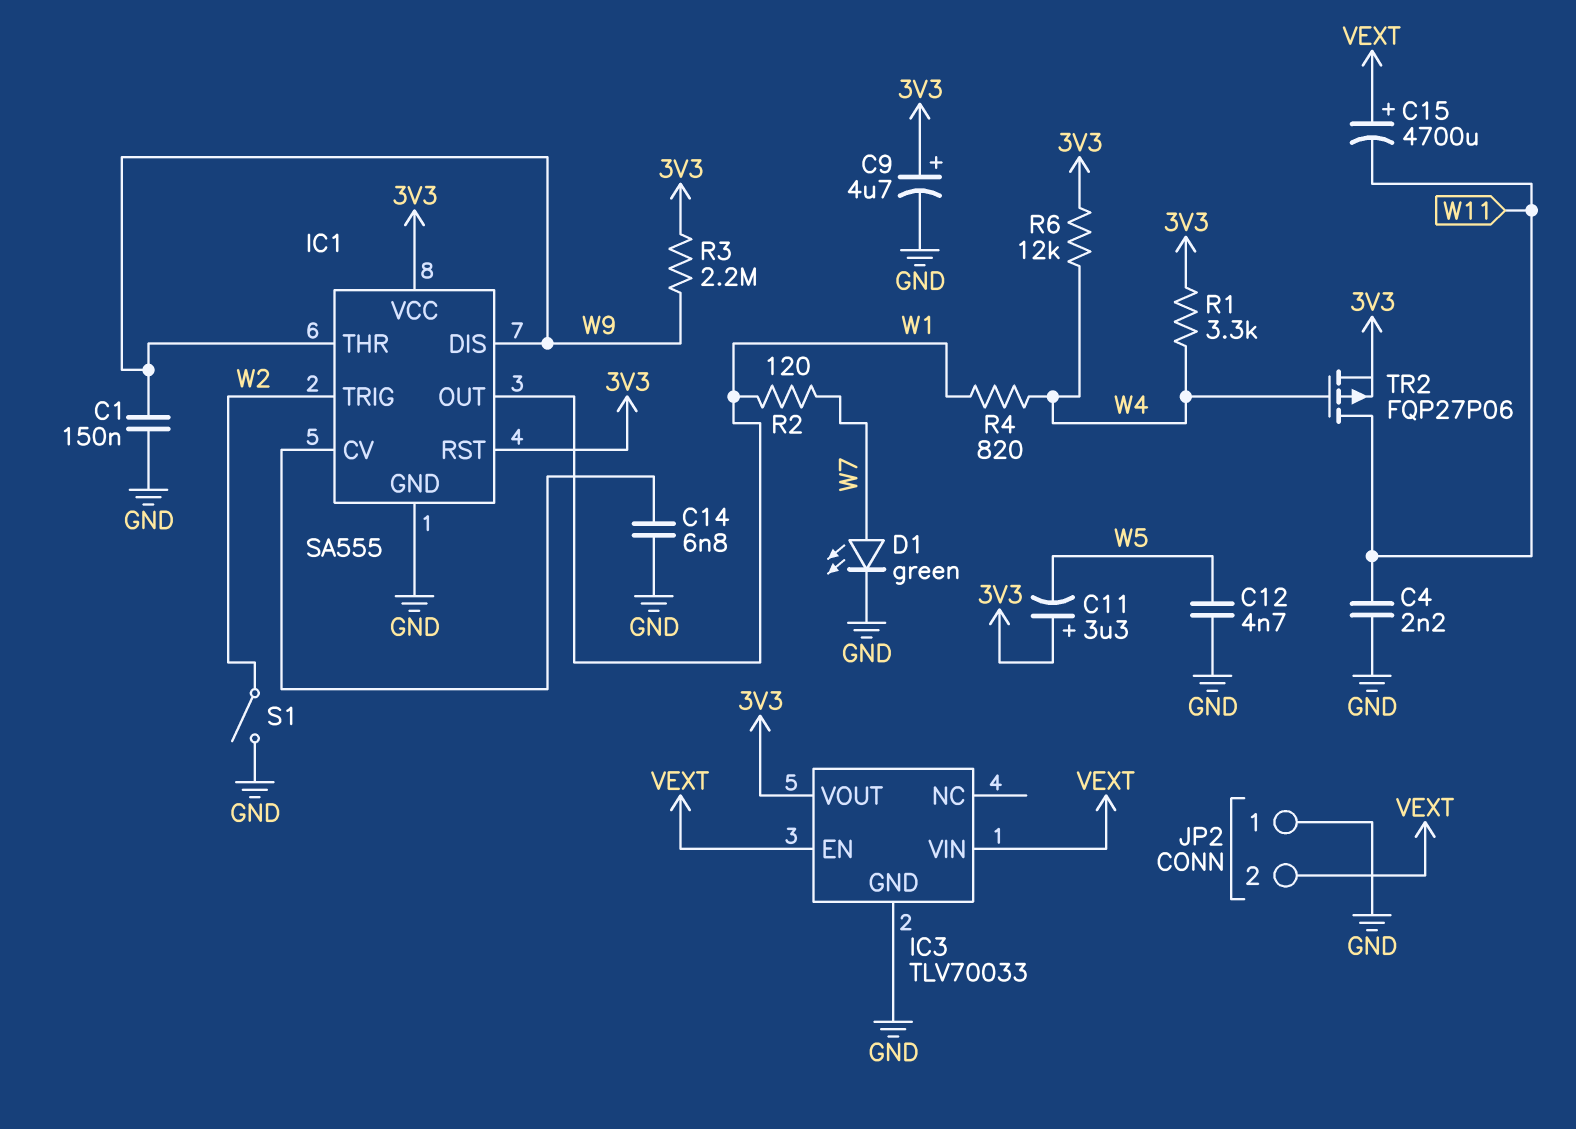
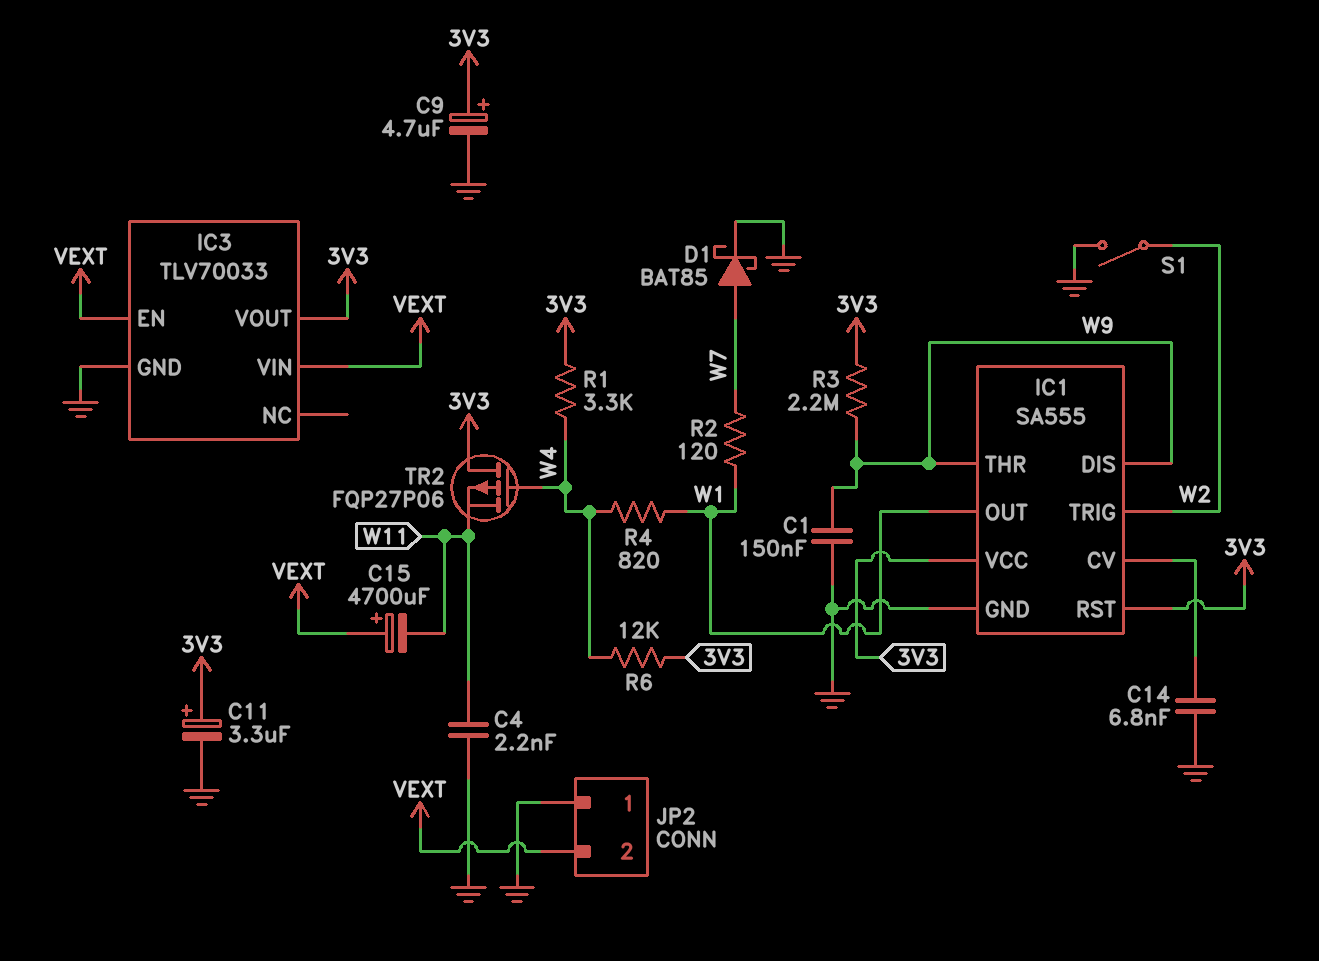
C11: 3.3uF (plus 3V3, minus W5) -> 3.3uF (plus 3V3, minus GND)
C12: 4.7nF (GND, W5) -> none
D1: LED green (A W7, K GND) -> schottky BAT85 (A W7, K GND)
TR2: PMOS FQP27P06 (G W4, D W11, S 3V3) -> PMOS FQP27P06 (G W4, D 3V3, S W11)

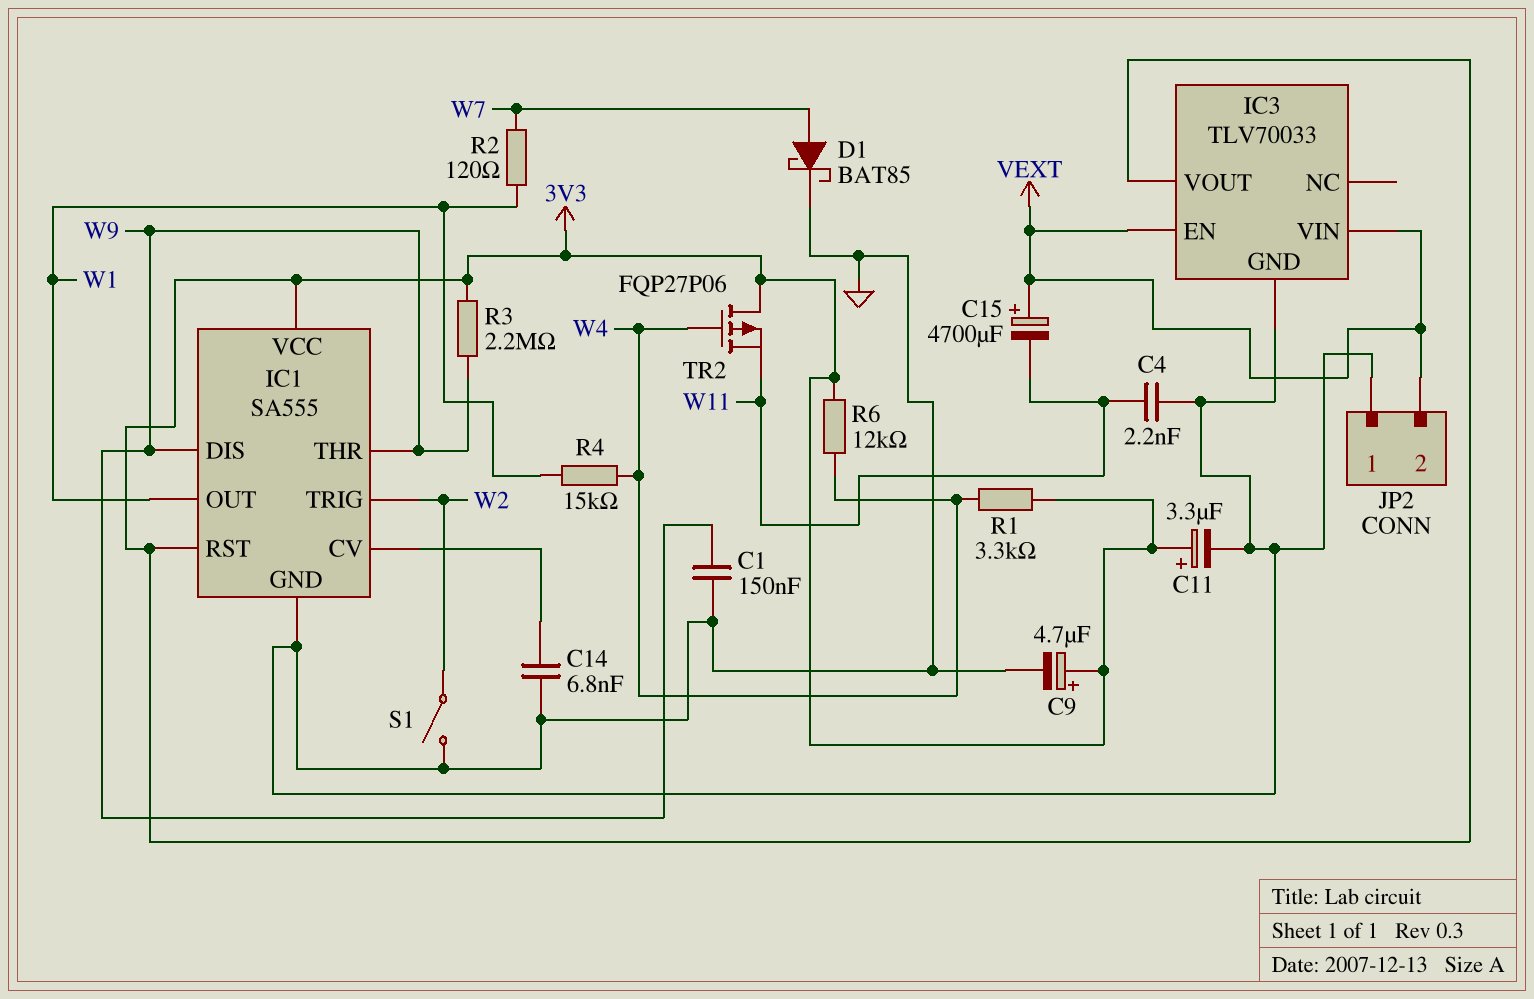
R4: 820 (W1, W4) -> 15k (W1, W4)

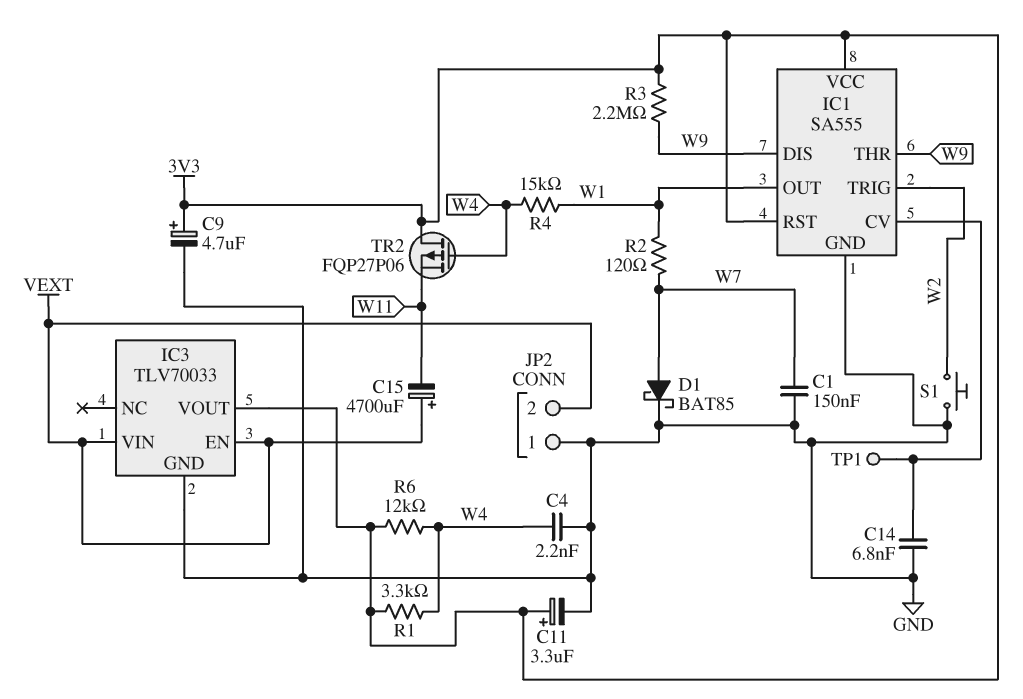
C1: 150nF (GND, W9) -> 150nF (GND, W7)
C4: 2.2nF (GND, W11) -> 2.2nF (GND, W4)
S1: switch (GND, W2) -> button (GND, W2)
TP1: none -> test point (IC1/CV)

